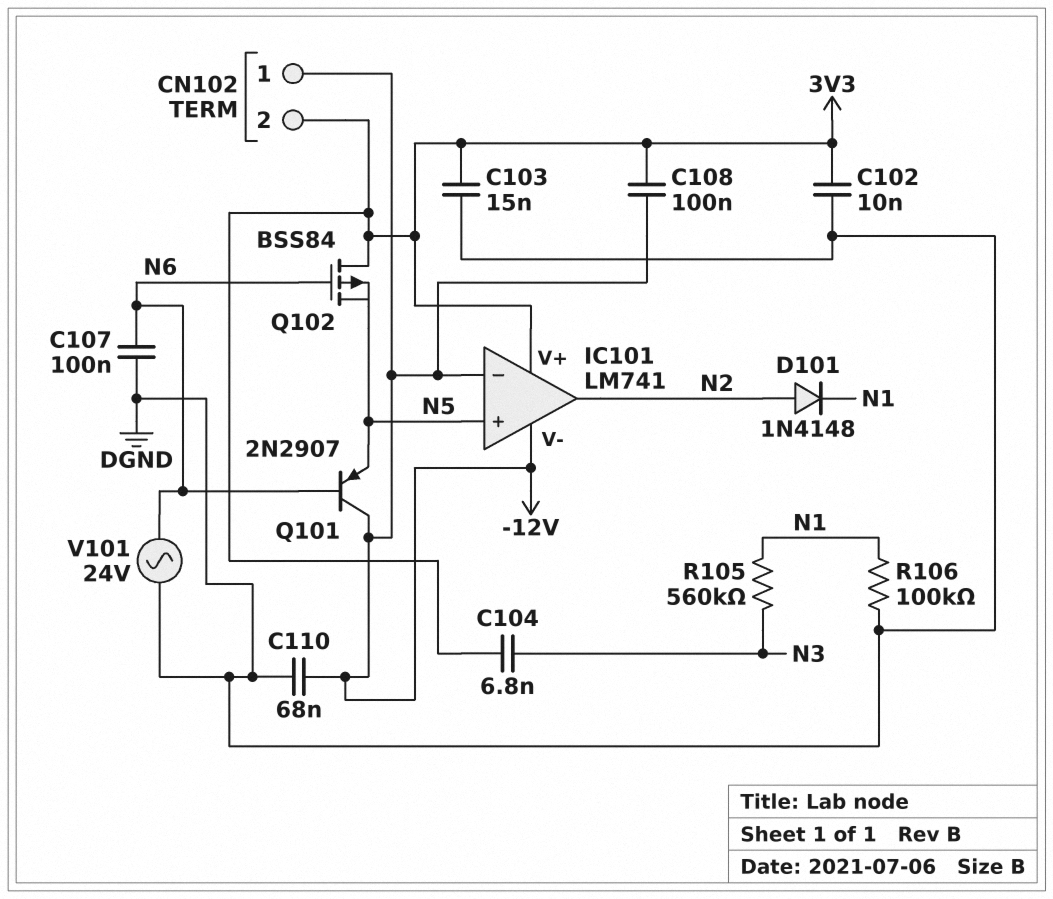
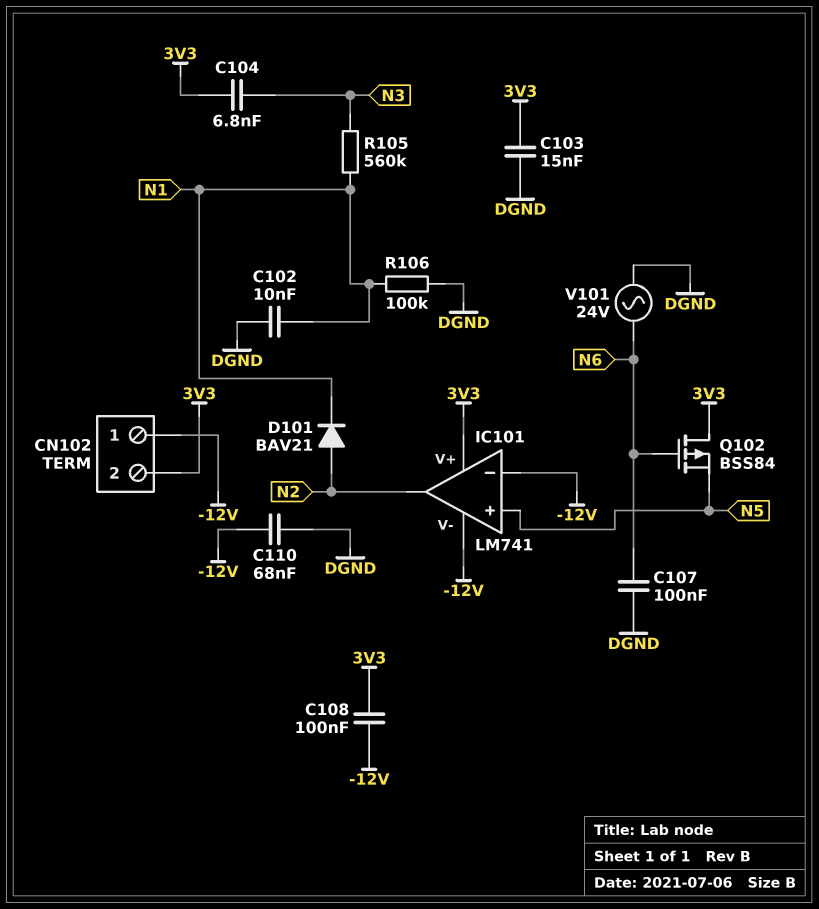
C102: 10nF (3V3, DGND) -> 10nF (DGND, N1)
D101: diode 1N4148 (A N2, K N1) -> diode BAV21 (A N2, K N1)
Q101: PNP 2N2907 (B N6, C -12V, E N5) -> none

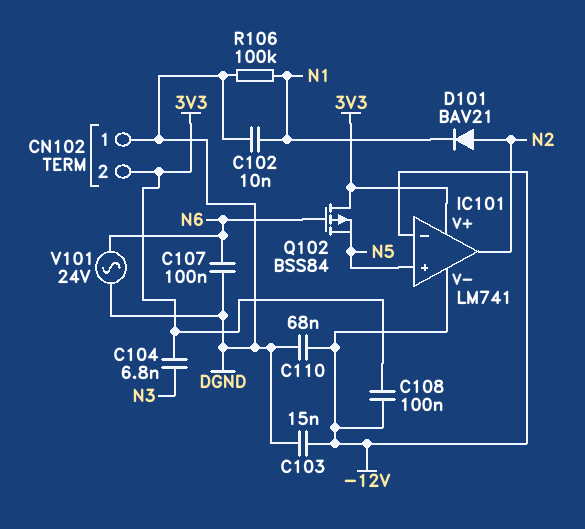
C103: 15nF (3V3, DGND) -> 15nF (-12V, DGND)
CN102 pin 1: -12V -> DGND
R105: 560k (N1, N3) -> none

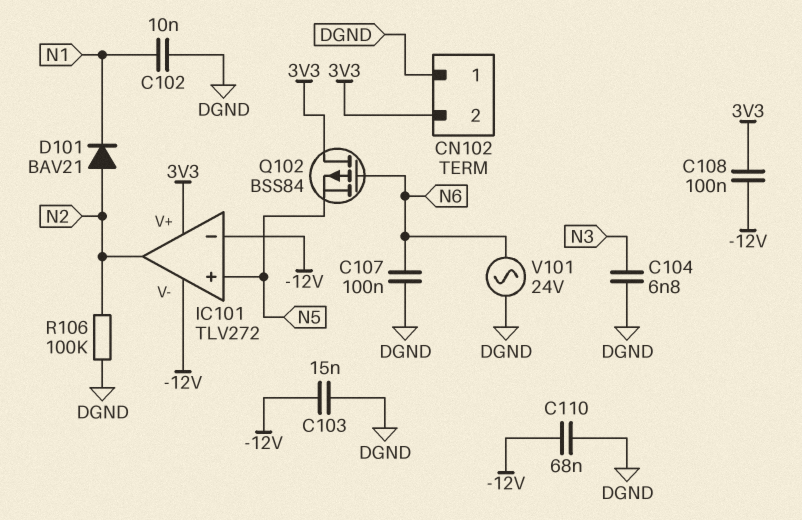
C104: 6.8nF (3V3, N3) -> 6.8nF (DGND, N3)
IC101: LM741 -> TLV272
R106: 100k (DGND, N1) -> 100k (DGND, N2)

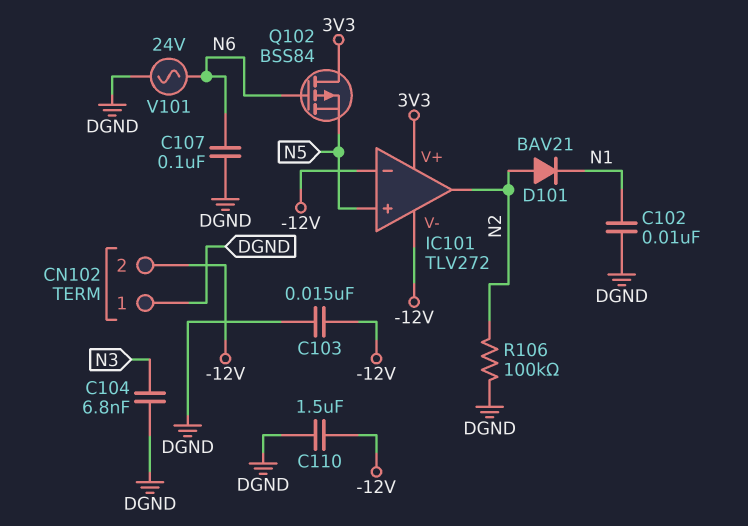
C108: 100nF (-12V, 3V3) -> none
C110: 68nF (-12V, DGND) -> 1.5uF (-12V, DGND)
CN102 pin 2: 3V3 -> -12V

